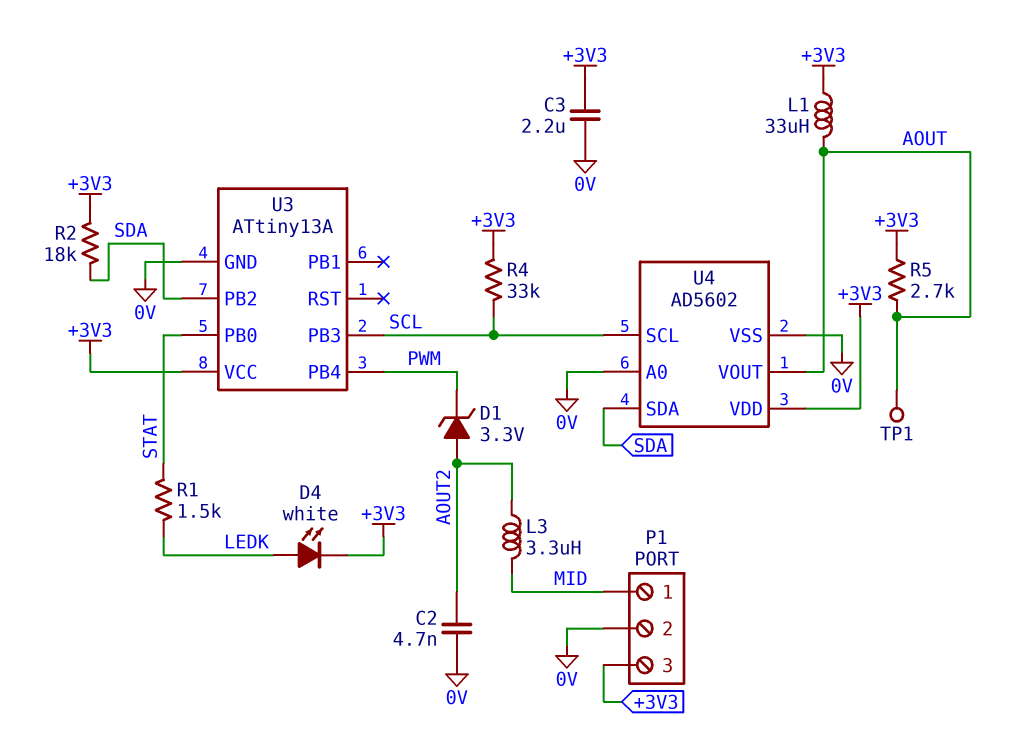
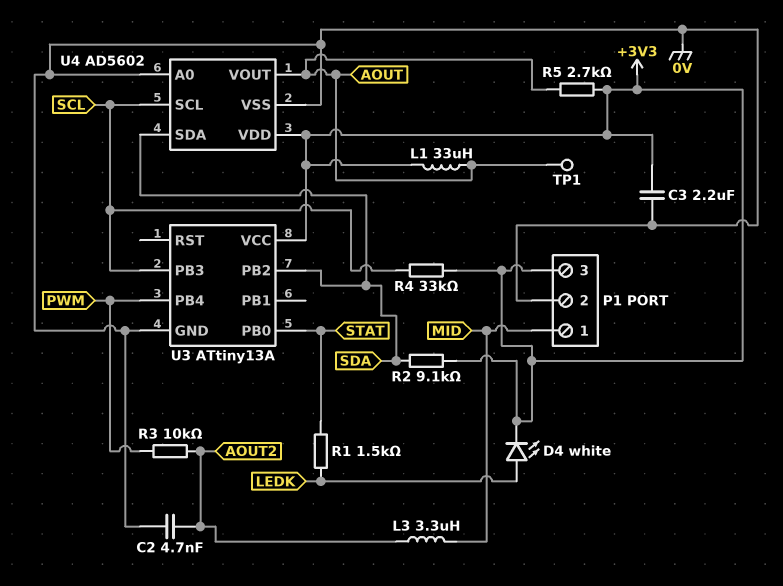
D1: zener 3.3V (A AOUT2, K PWM) -> none
R2: 18k (+3V3, SDA) -> 9.1k (+3V3, SDA)
R3: none -> 10k (AOUT2, PWM)

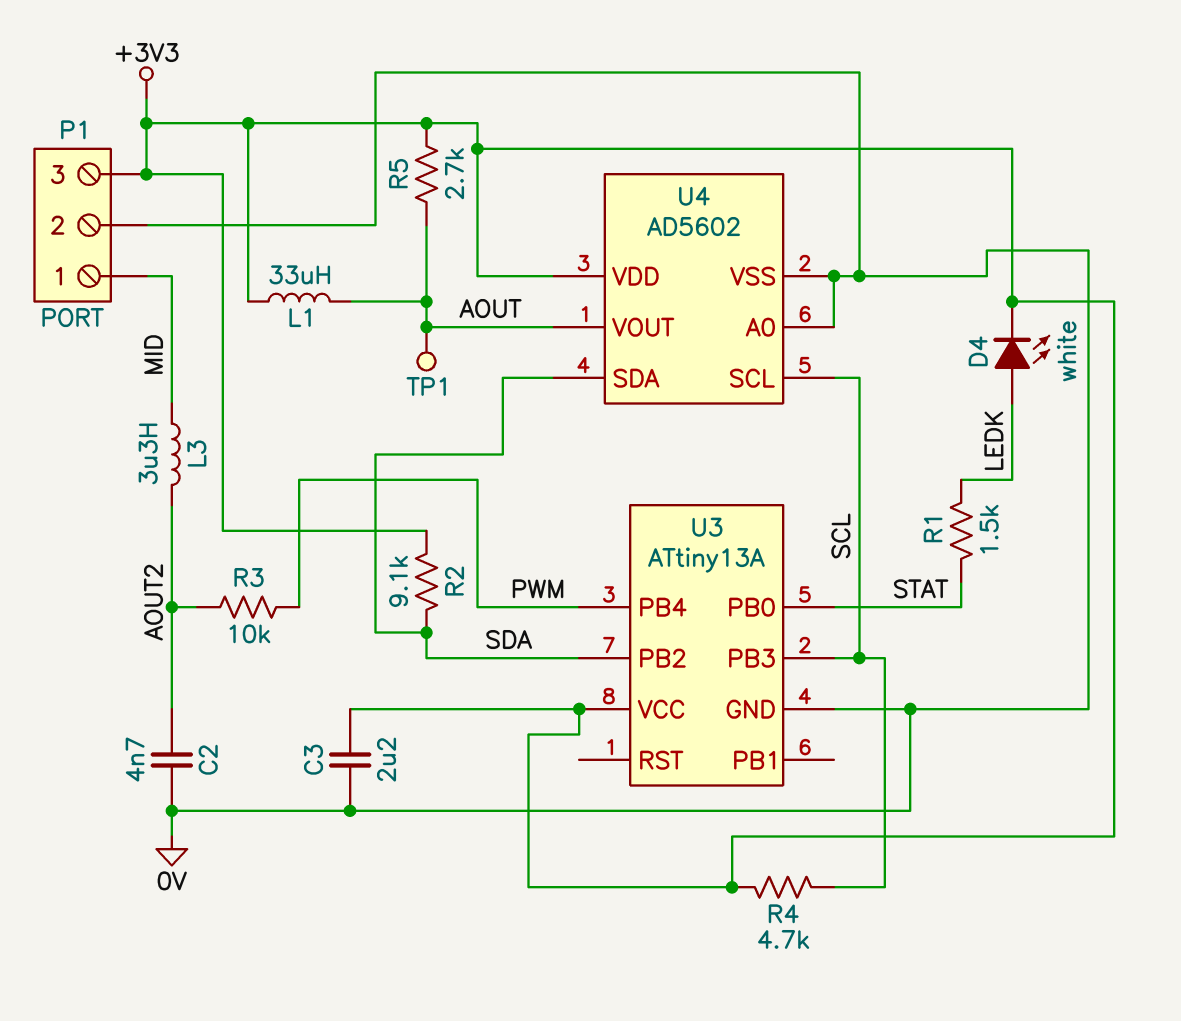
R4: 33k (+3V3, SCL) -> 4.7k (+3V3, SCL)

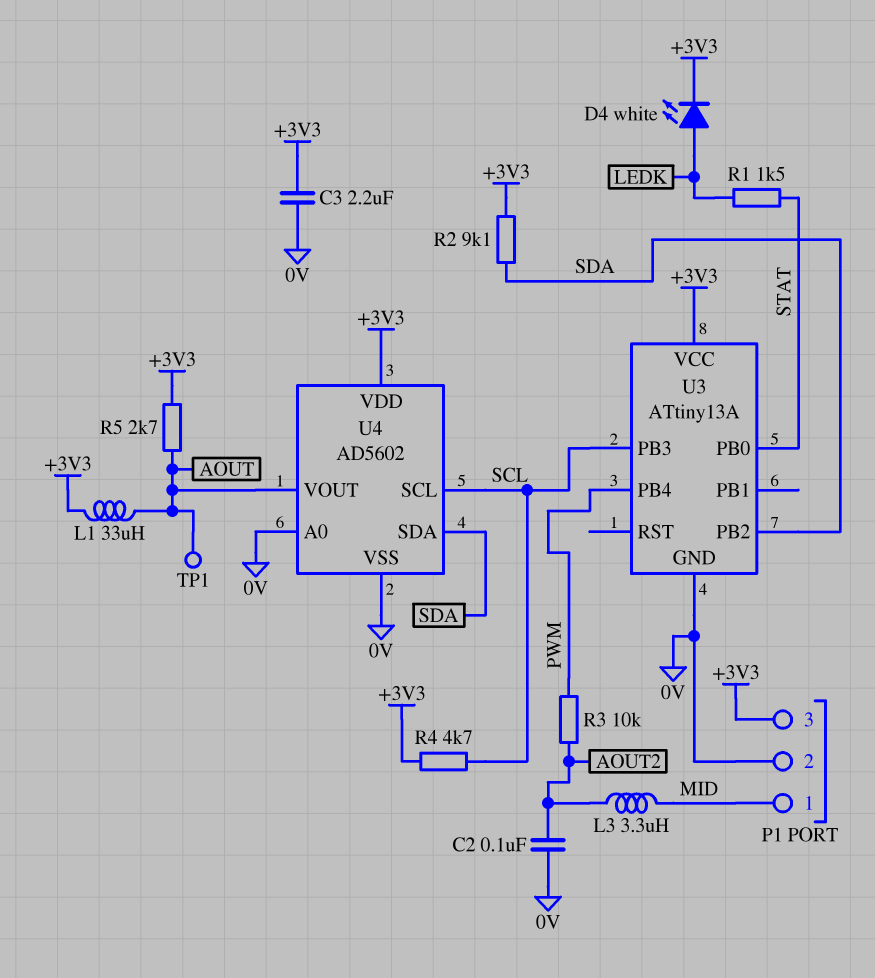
C2: 4.7nF (0V, AOUT2) -> 100nF (0V, AOUT2)

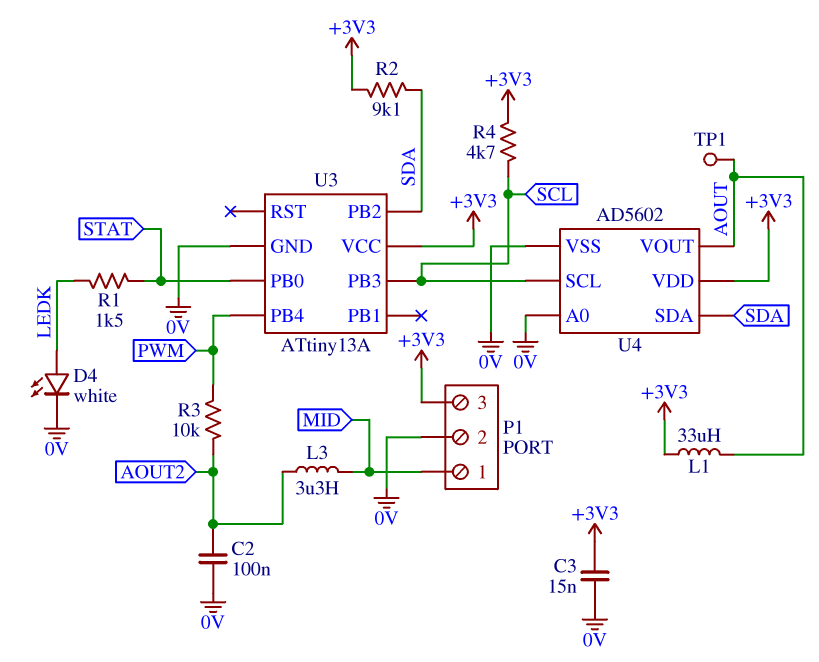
C3: 2.2uF (+3V3, 0V) -> 15nF (+3V3, 0V)
D4: LED white (A LEDK, K +3V3) -> LED white (A LEDK, K 0V)
R5: 2.7k (+3V3, AOUT) -> none

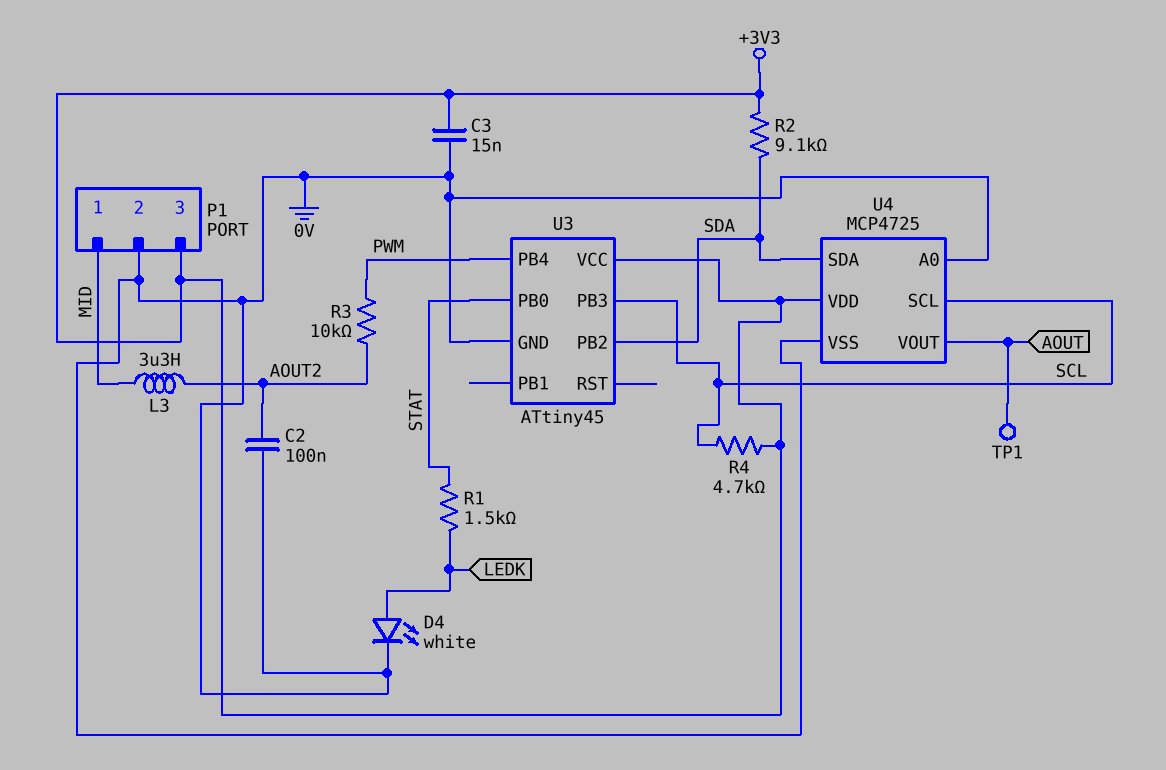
L1: 33uH (+3V3, AOUT) -> none
U3: ATtiny13A -> ATtiny45
U4: AD5602 -> MCP4725

